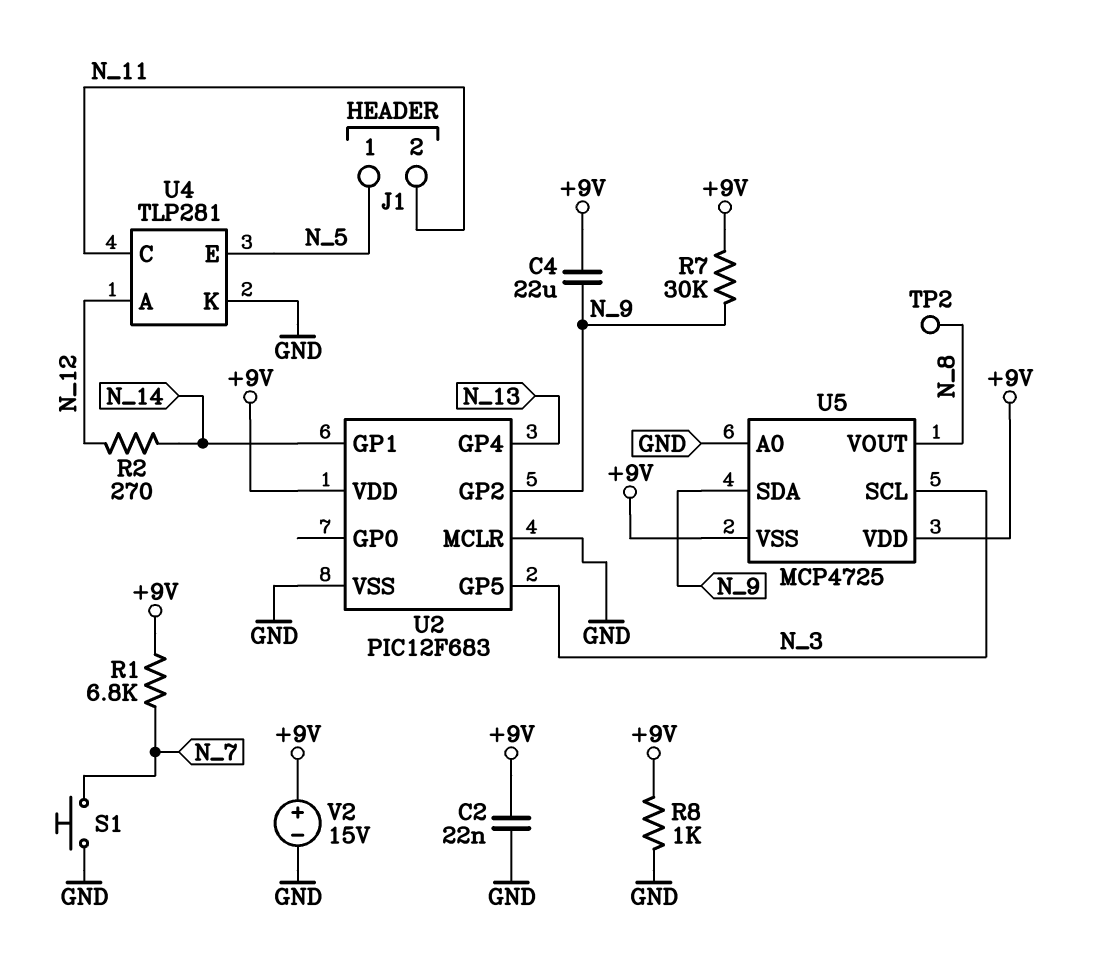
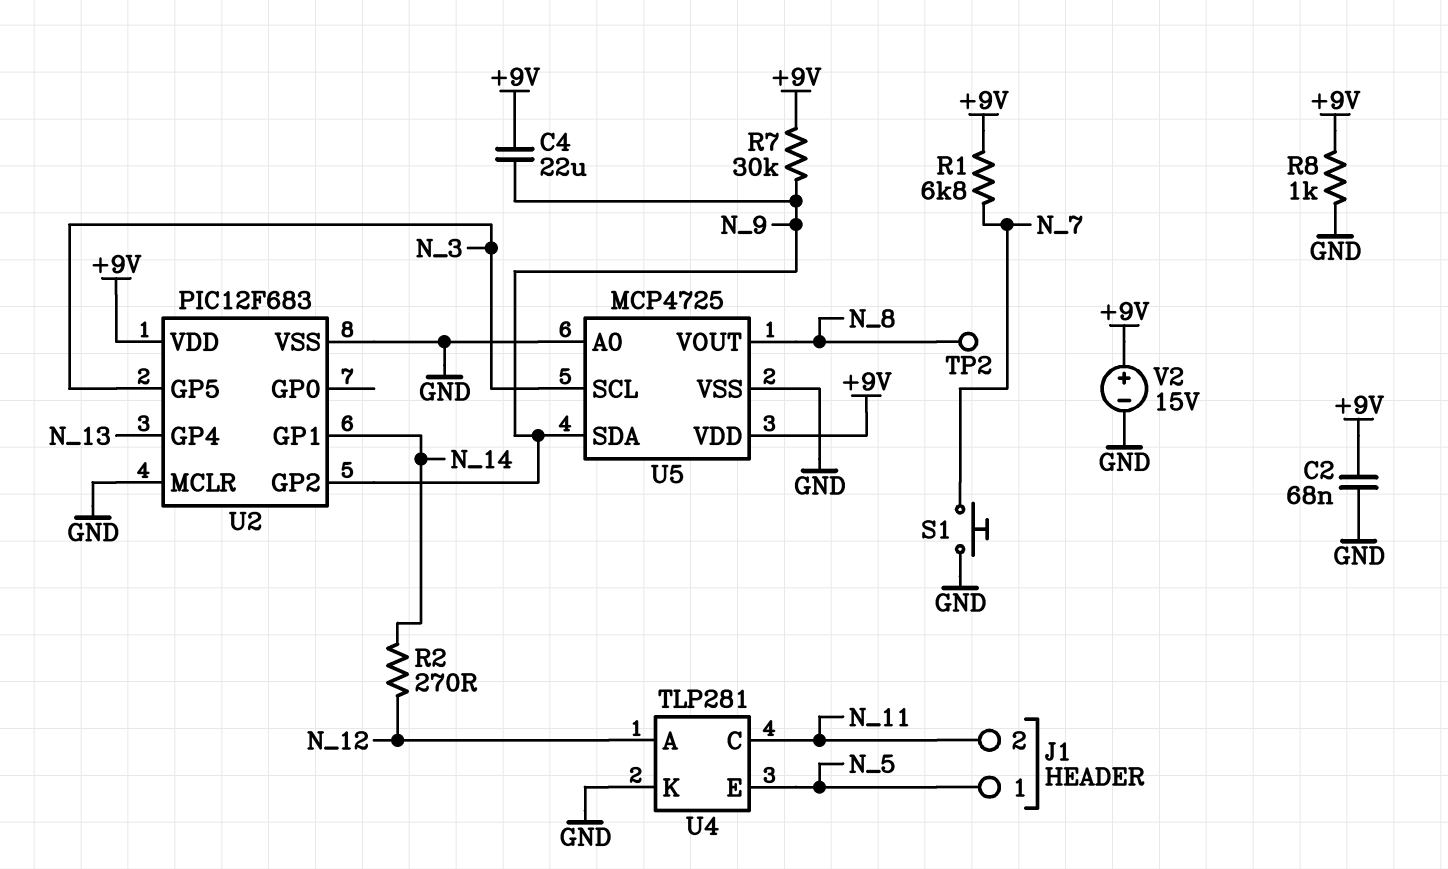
C2: 22nF (+9V, GND) -> 68nF (+9V, GND)
U5 pin VSS: +9V -> GND

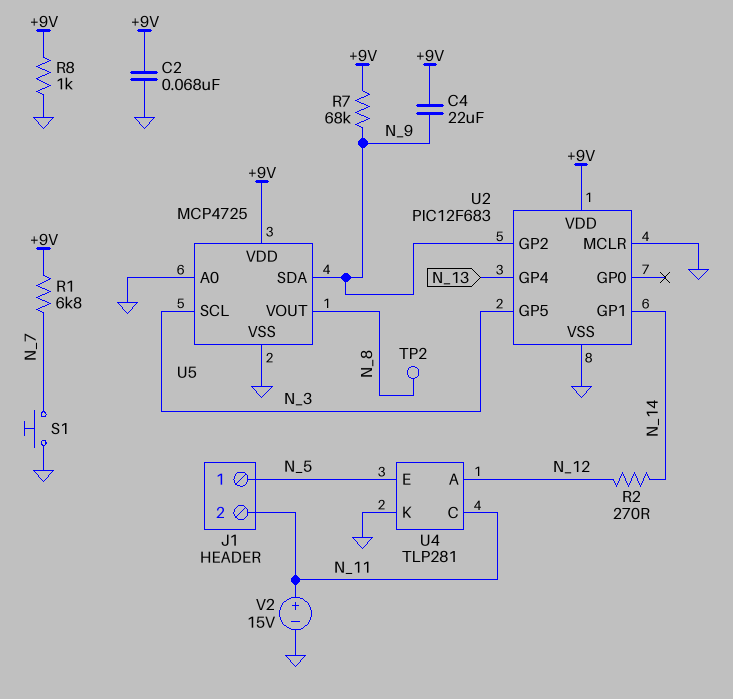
R7: 30k (+9V, N_9) -> 68k (+9V, N_9)
V2: 15V (plus +9V, minus GND) -> 15V (plus N_11, minus GND)

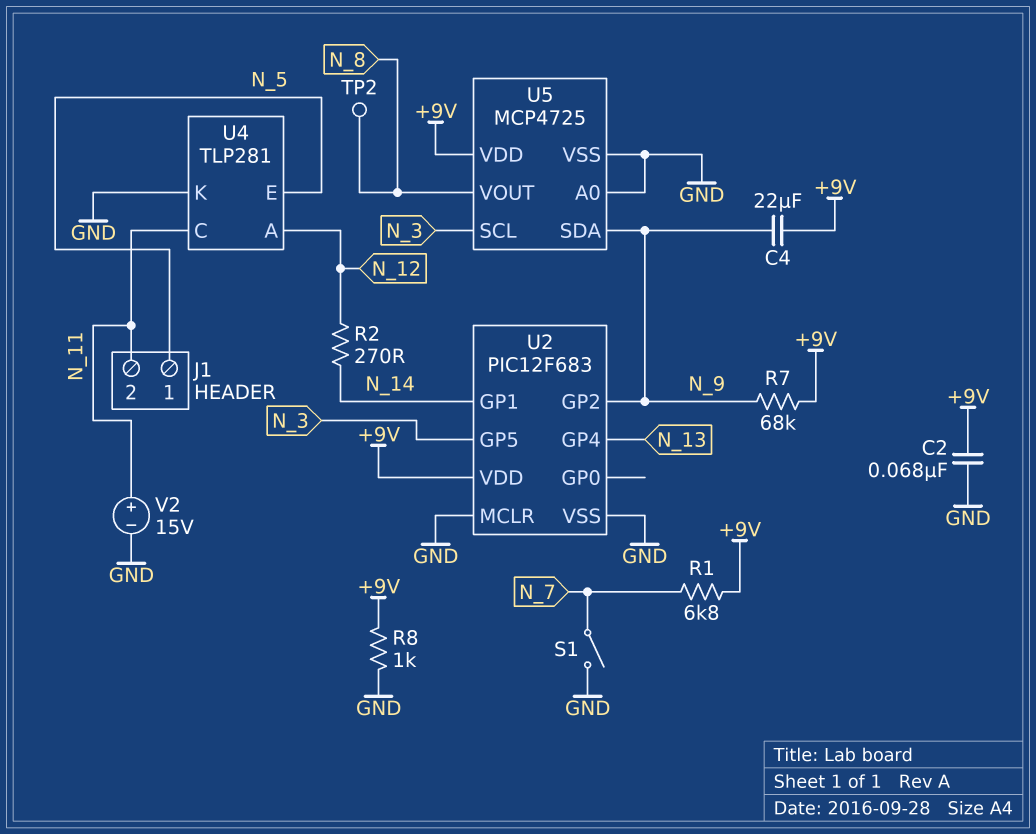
S1: button (GND, N_7) -> switch (GND, N_7)

